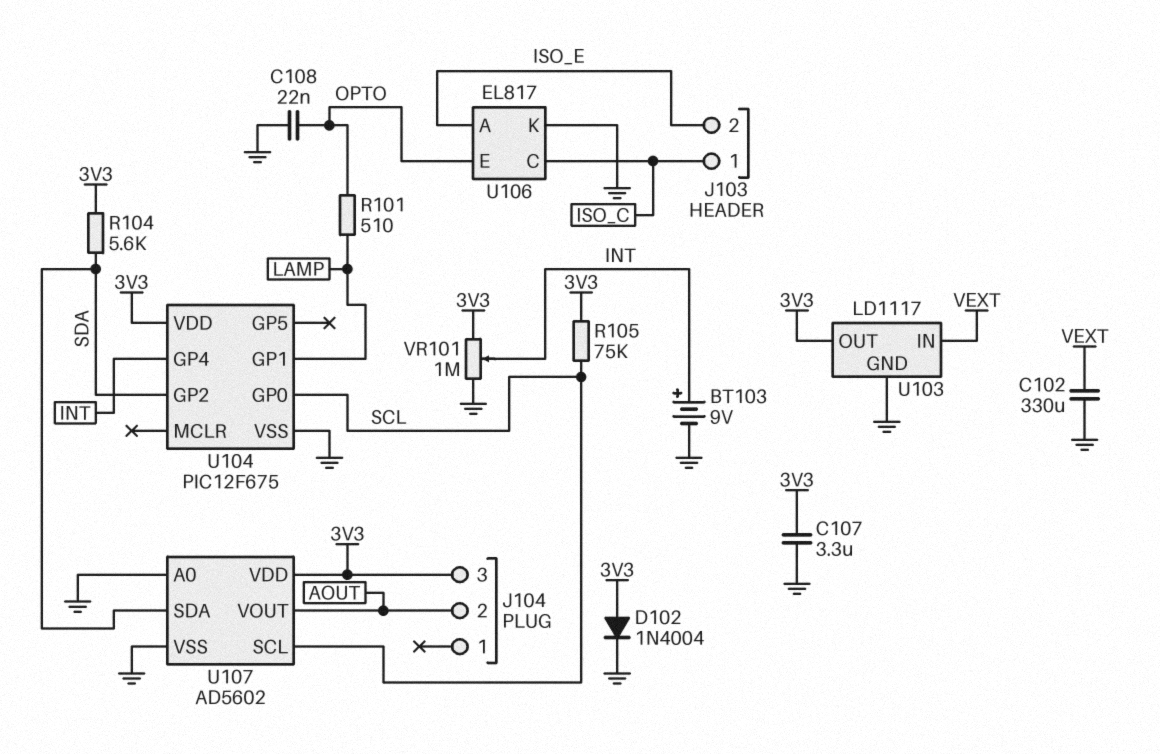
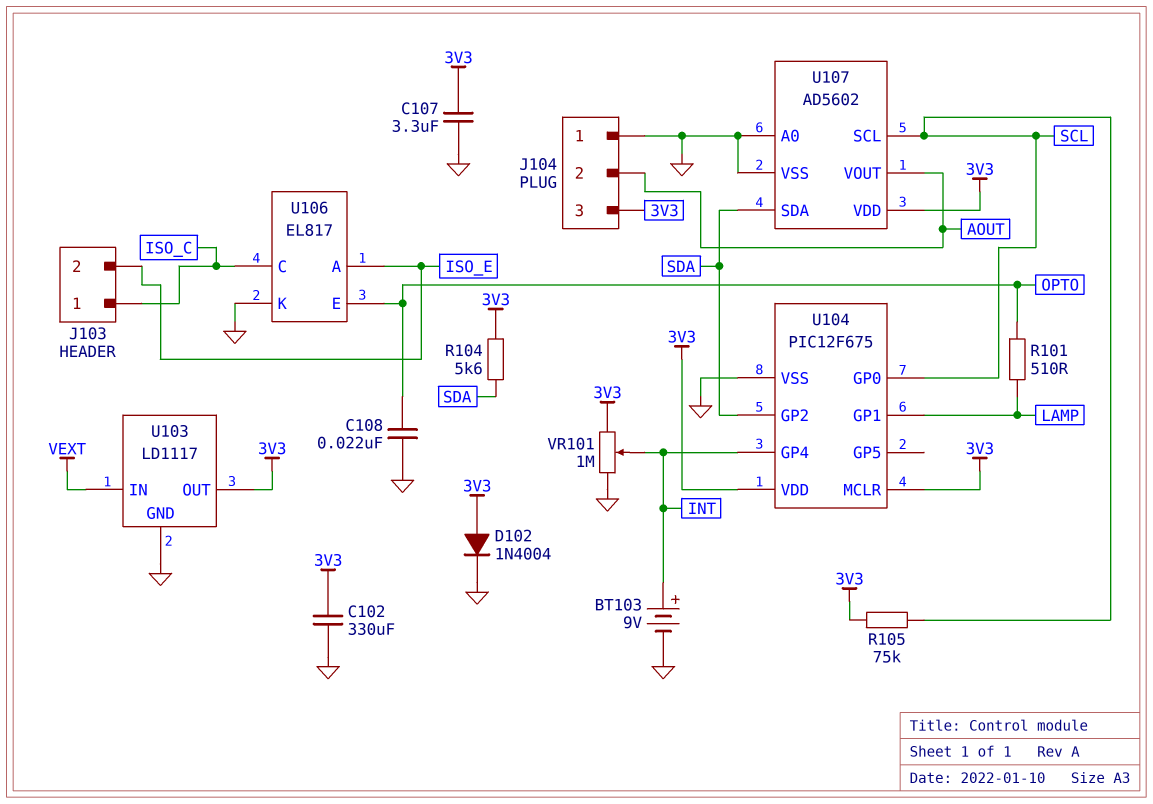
C102: 330uF (GND, VEXT) -> 330uF (3V3, GND)
J104 pin 1: none -> GND
U104 pin MCLR: none -> 3V3

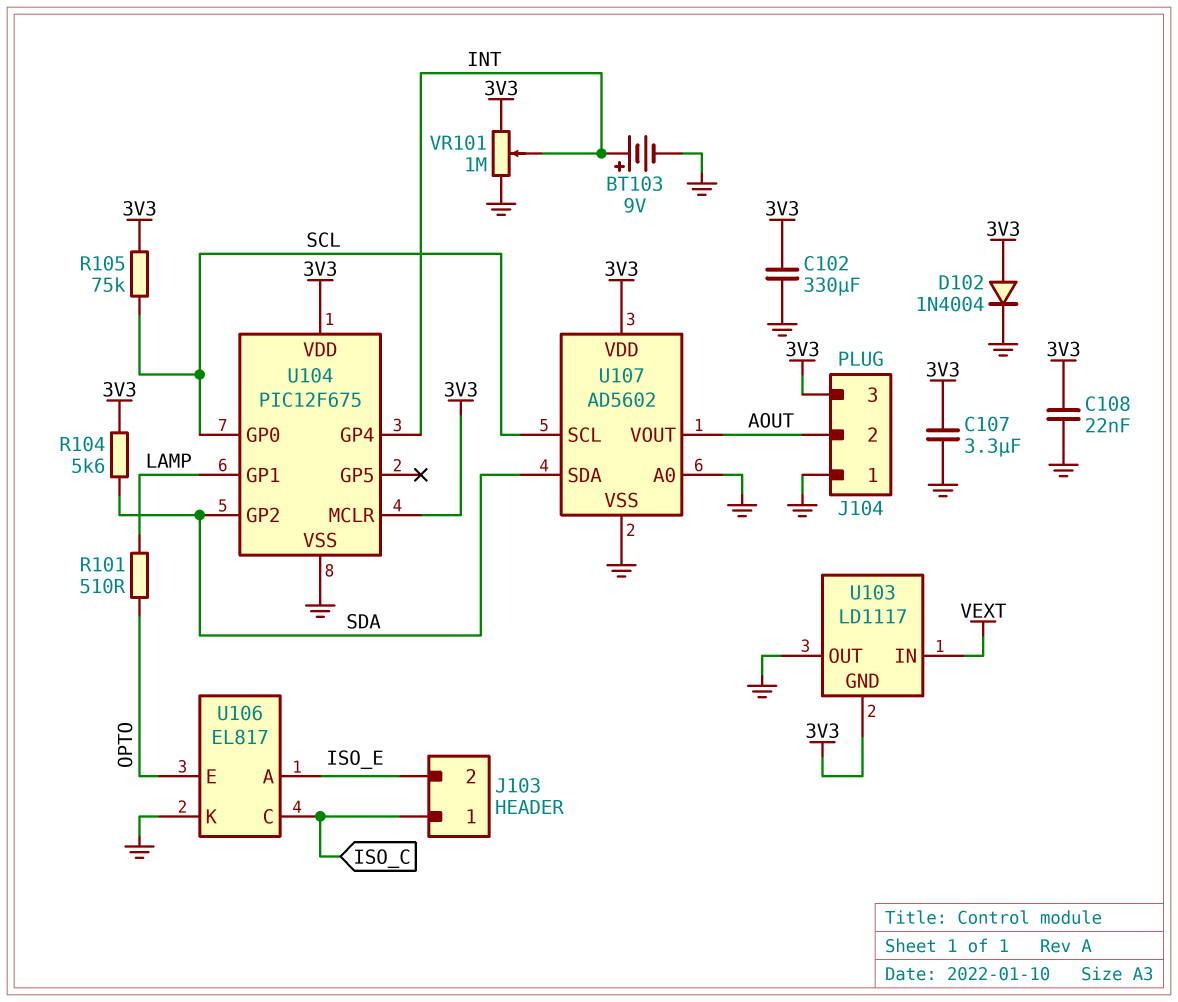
C108: 22nF (GND, OPTO) -> 22nF (3V3, GND)
U103 pin GND: GND -> 3V3
U103 pin OUT: 3V3 -> GND

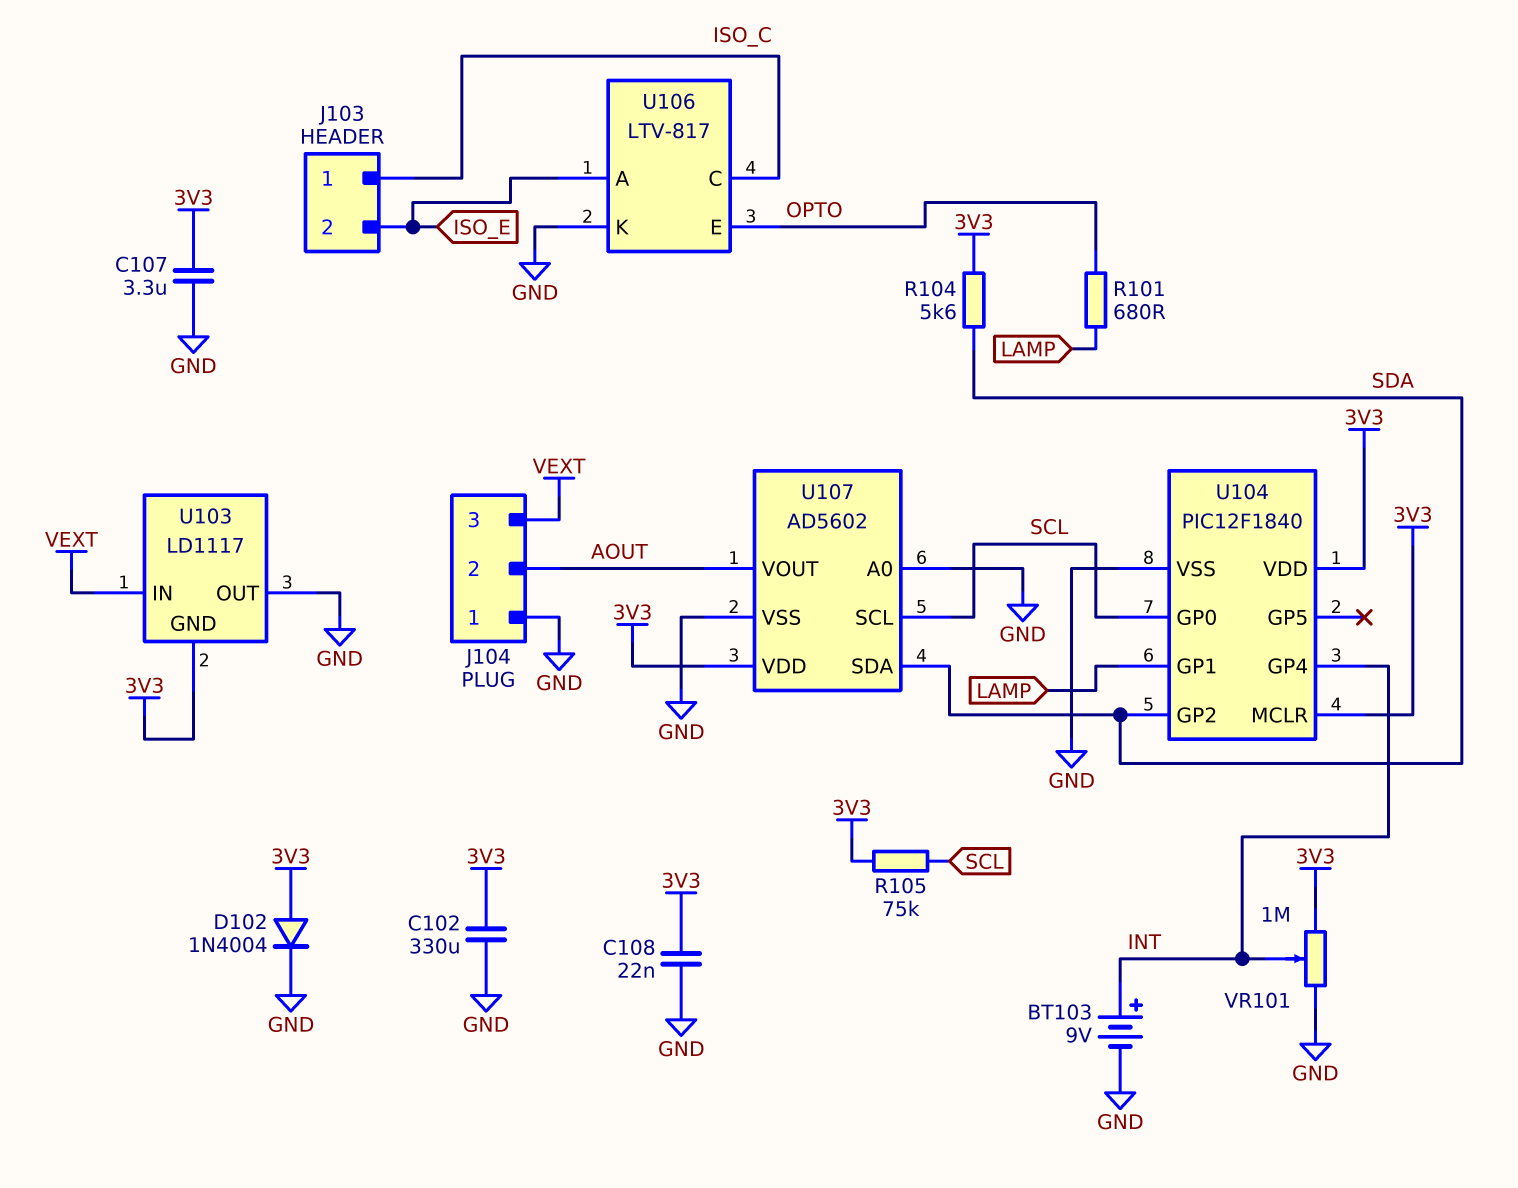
J104 pin 3: 3V3 -> VEXT
R101: 510 (LAMP, OPTO) -> 680 (LAMP, OPTO)
U104: PIC12F675 -> PIC12F1840
U106: EL817 -> LTV-817

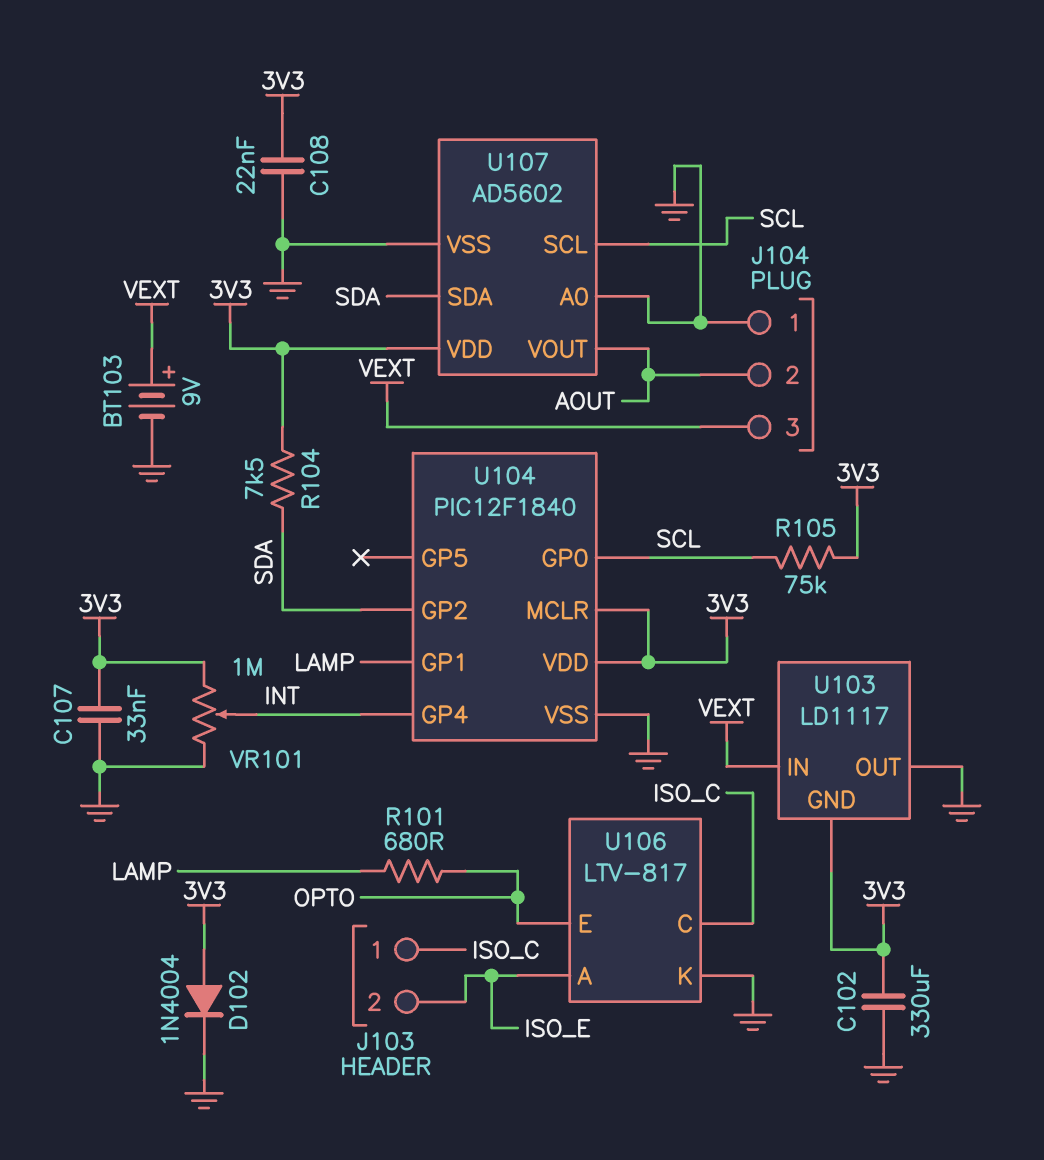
BT103: 9V (plus INT, minus GND) -> 9V (plus VEXT, minus GND)
C107: 3.3uF (3V3, GND) -> 33nF (3V3, GND)
R104: 5.6k (3V3, SDA) -> 7.5k (3V3, SDA)

